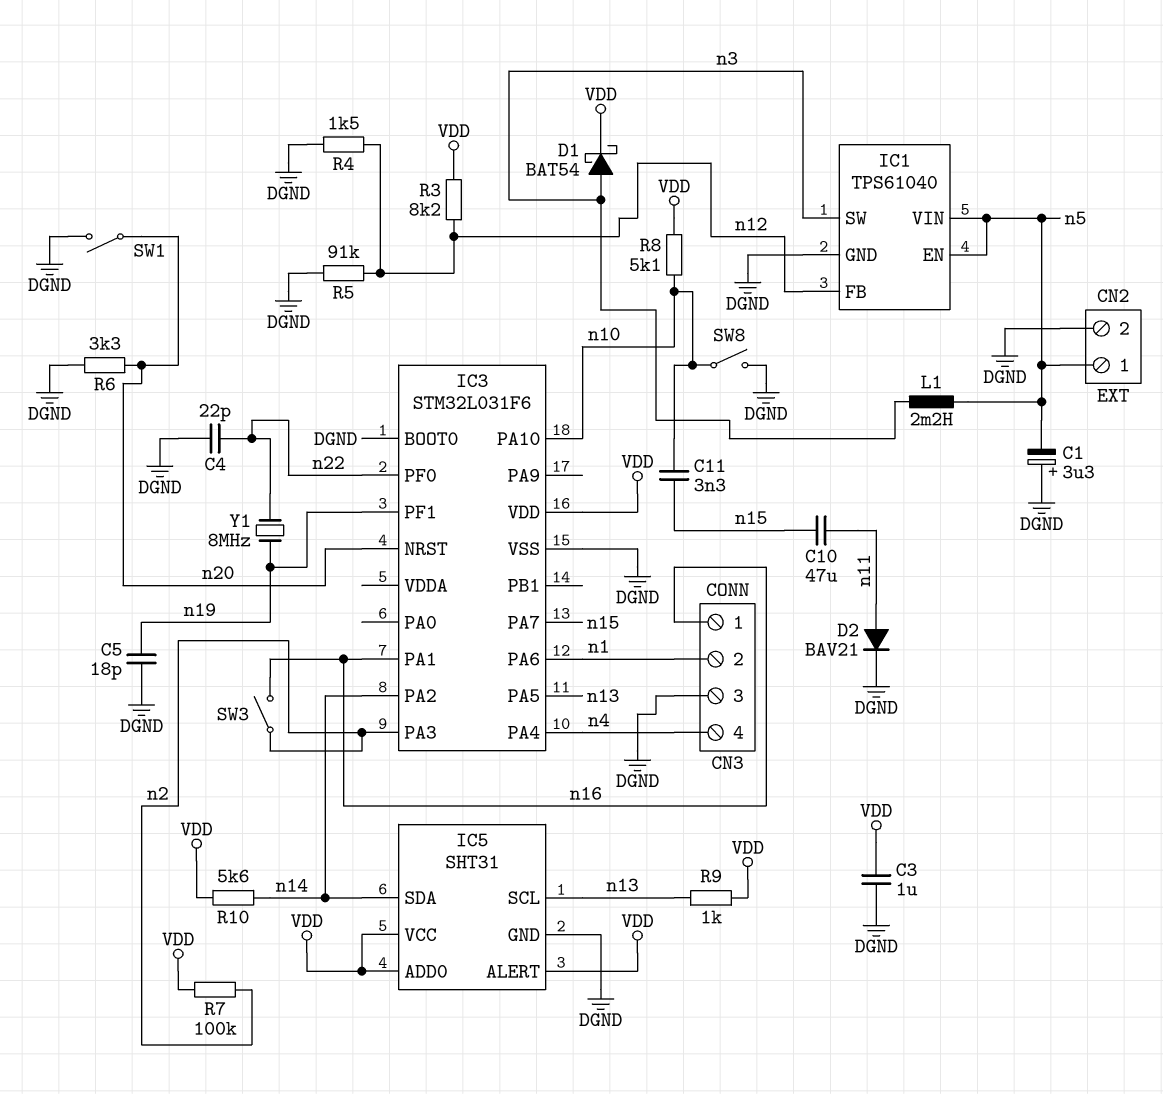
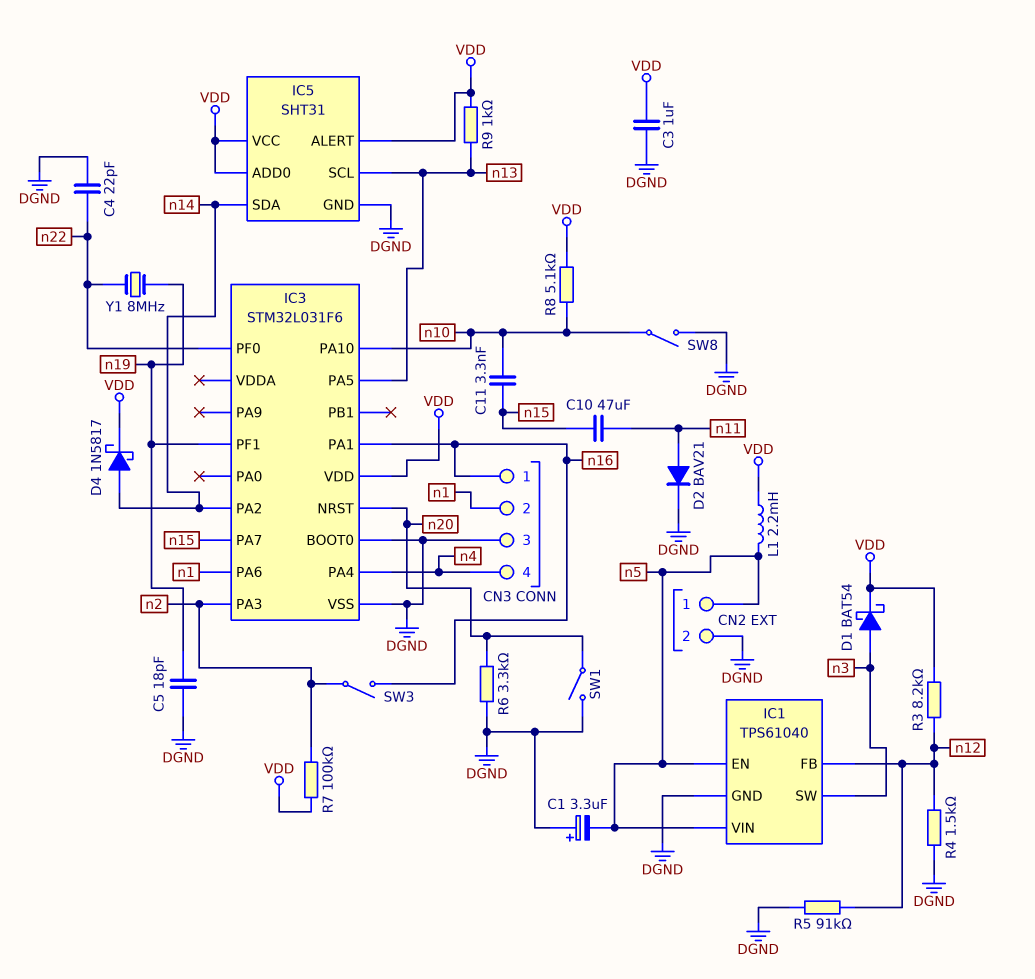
D4: none -> schottky 1N5817 (A n14, K VDD)
L1: 2.2mH (n3, n5) -> 2.2mH (VDD, n5)
R10: 5.6k (VDD, n14) -> none

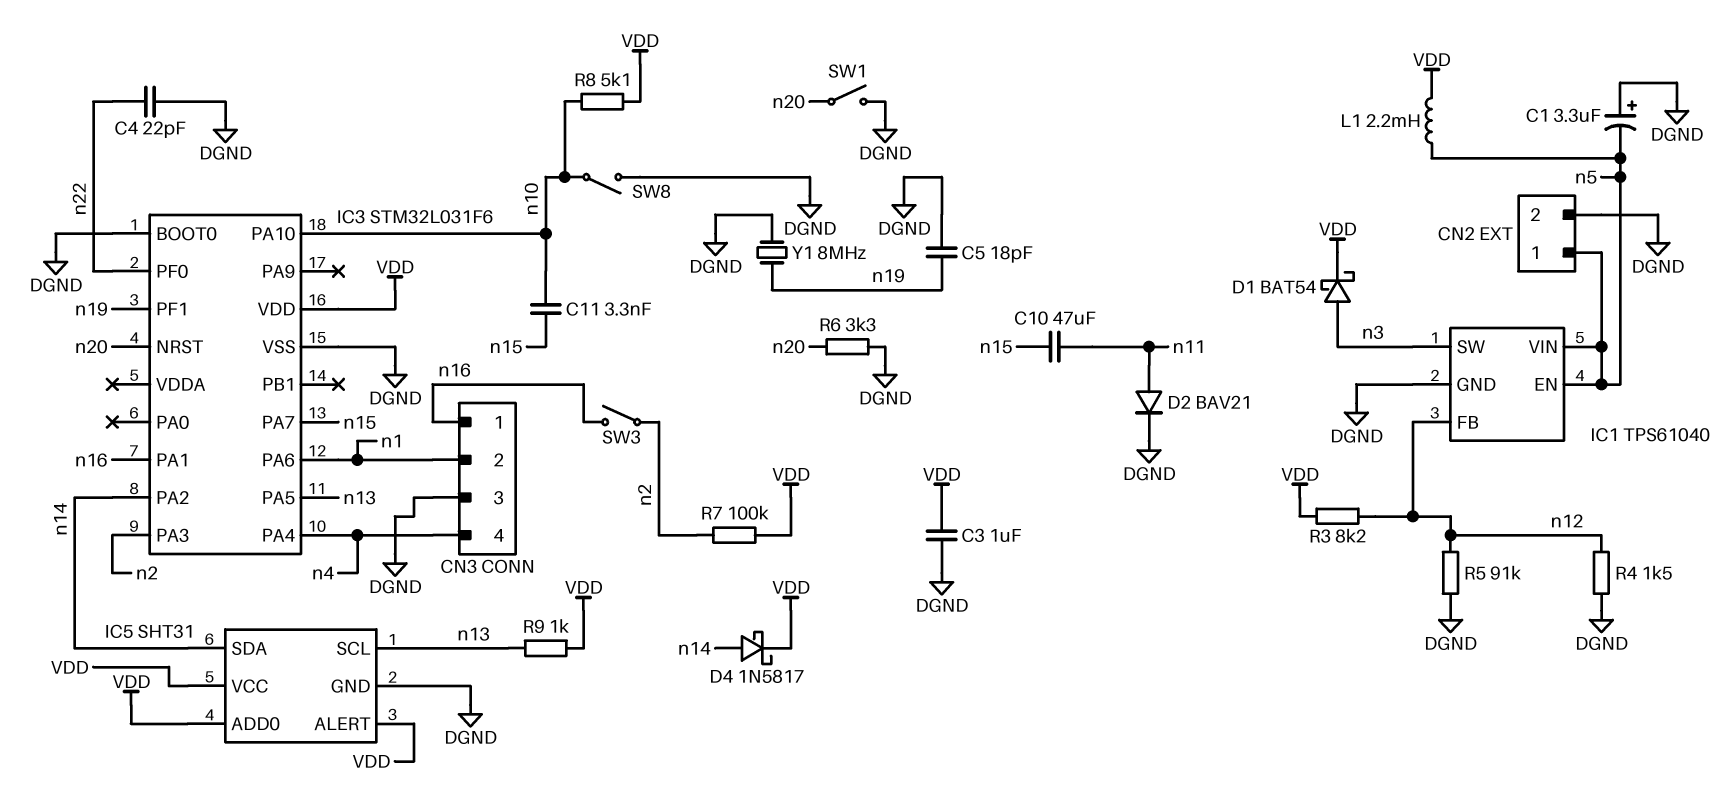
Y1: 8MHz (n19, n22) -> 8MHz (DGND, n19)

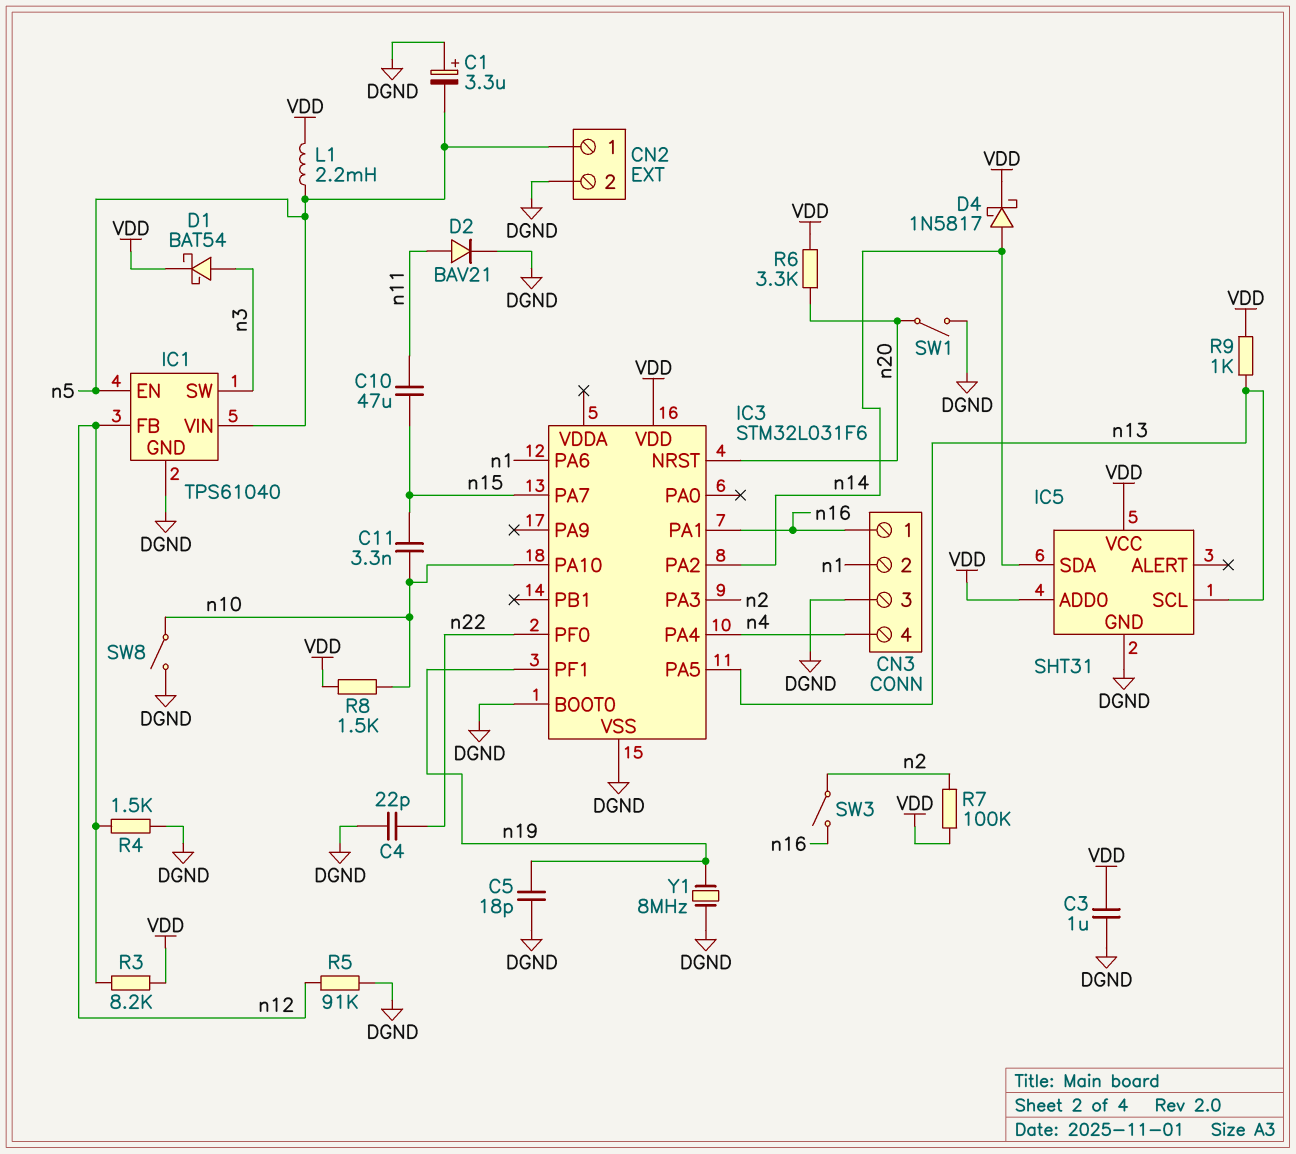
IC5 pin ALERT: VDD -> none
R6: 3.3k (DGND, n20) -> 3.3k (VDD, n20)
R8: 5.1k (VDD, n10) -> 1.5k (VDD, n10)

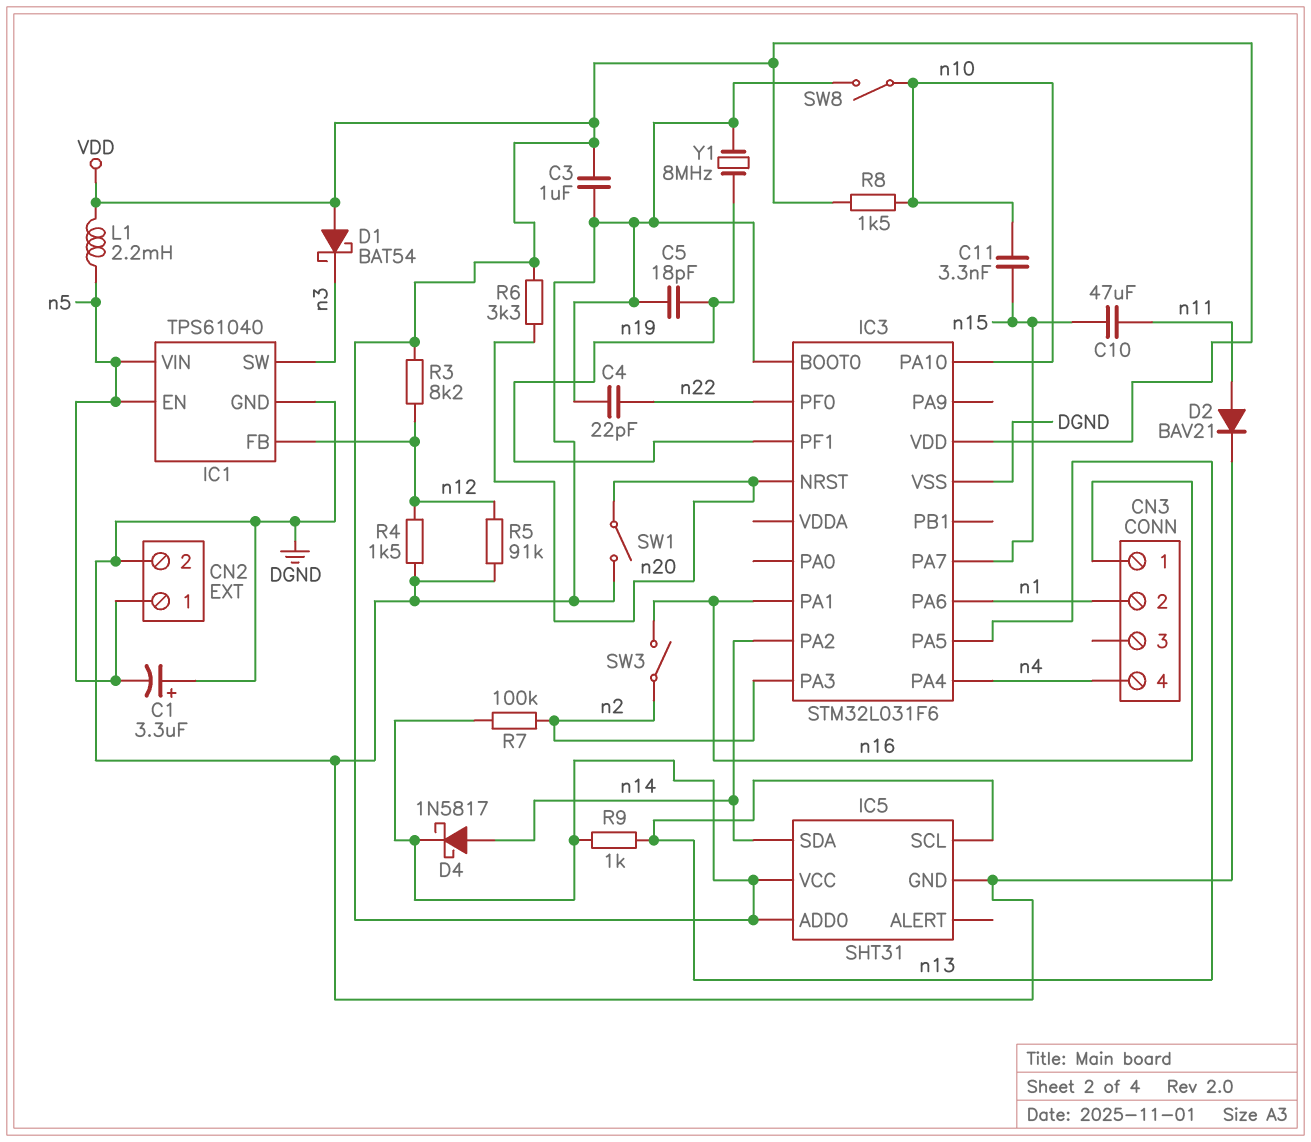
CN3 pin 3: DGND -> none
D1: schottky BAT54 (A n3, K VDD) -> schottky BAT54 (A VDD, K n3)

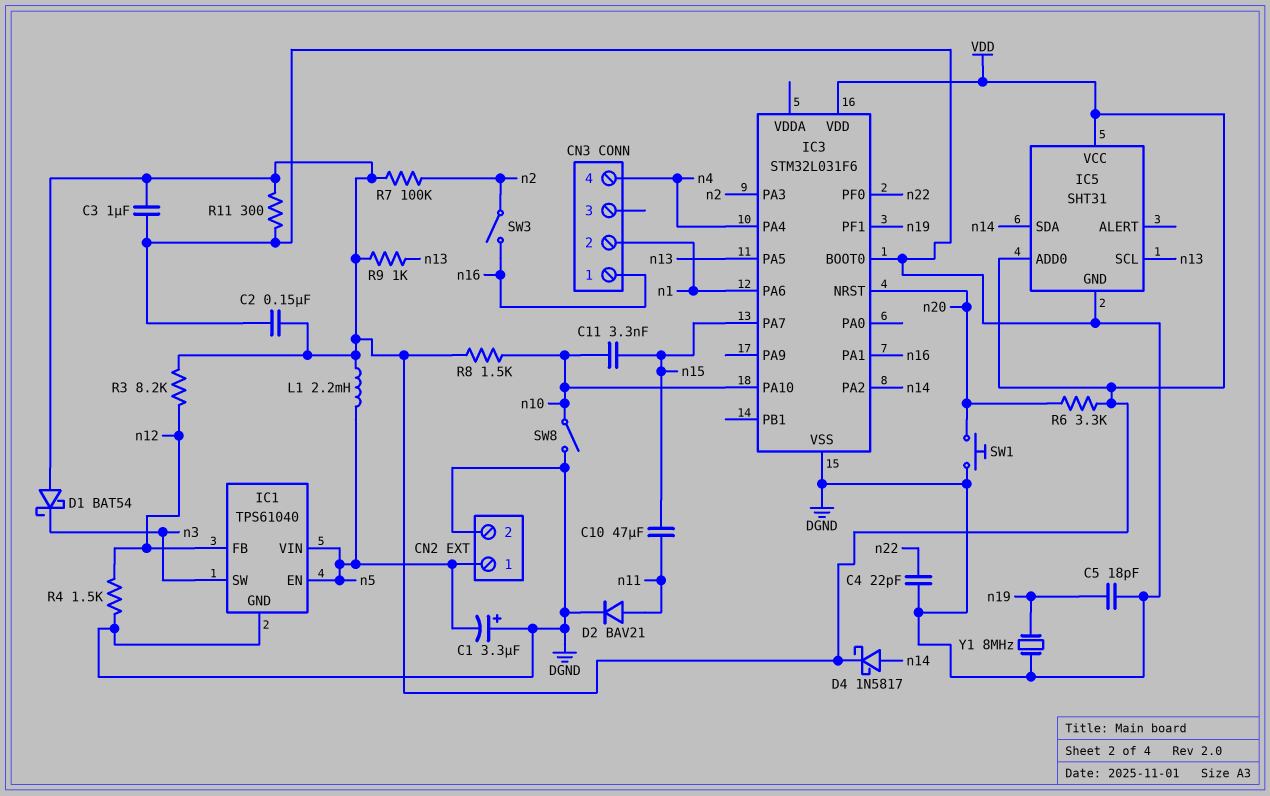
C2: none -> 150nF (DGND, VDD)
R5: 91k (DGND, n12) -> none
R11: none -> 300 (DGND, VDD)
SW1: switch (DGND, n20) -> button (DGND, n20)

